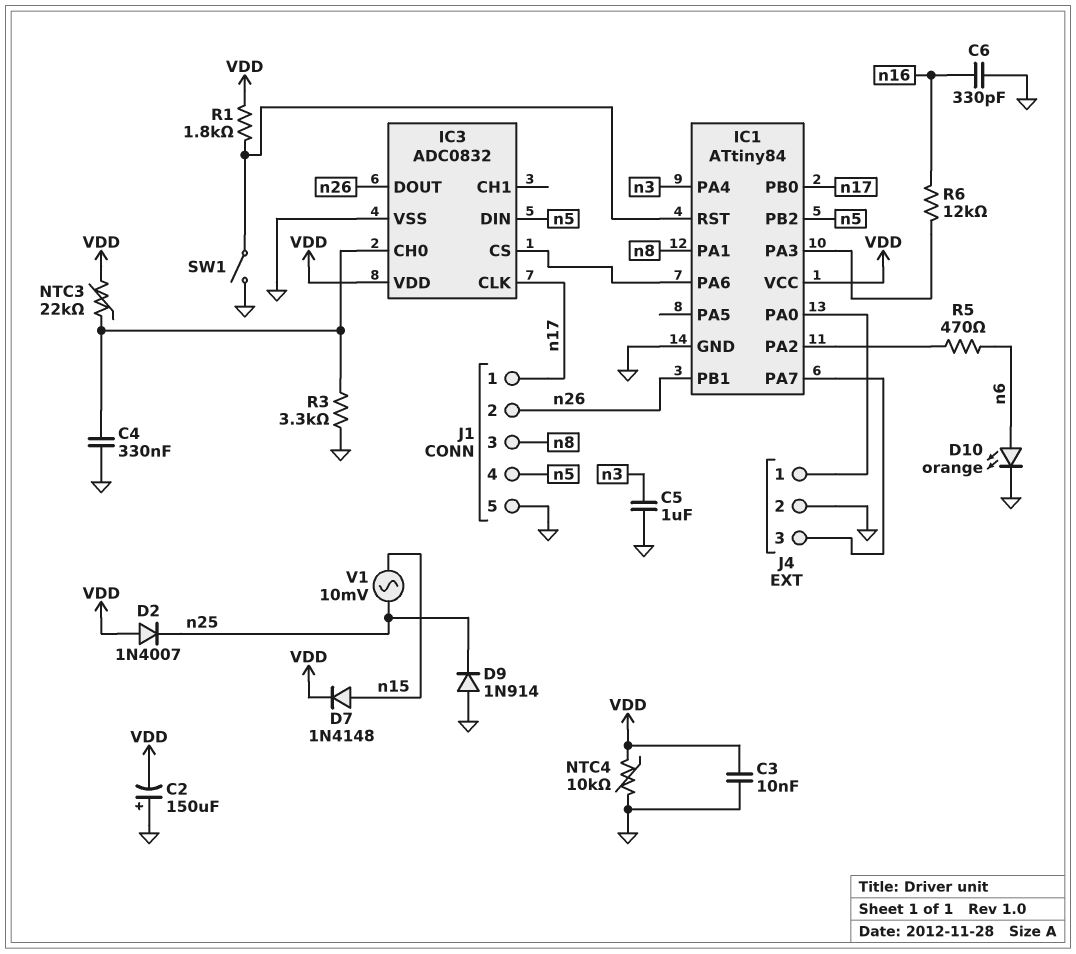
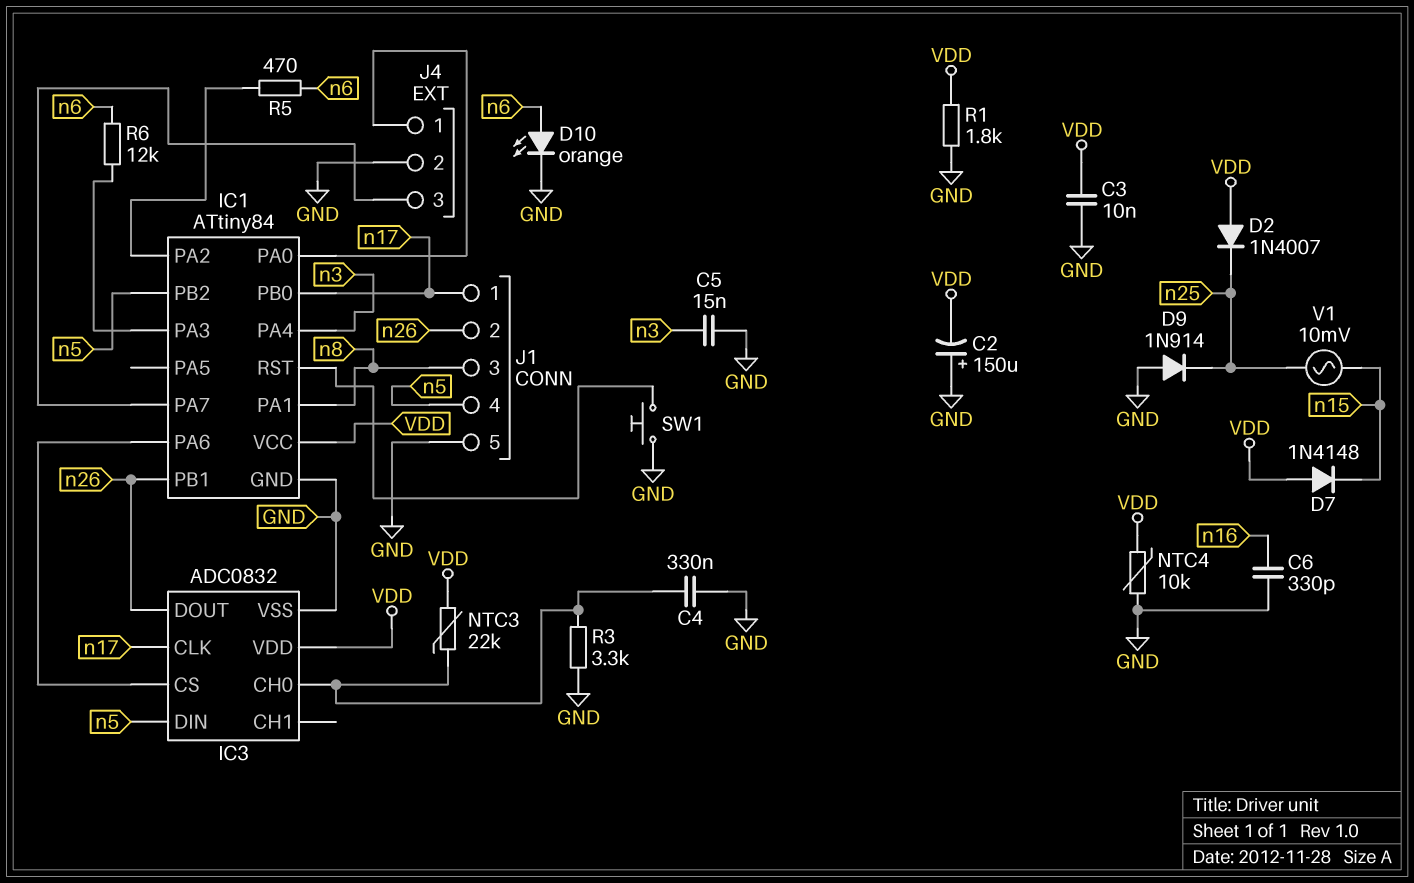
C5: 1uF (GND, n3) -> 15nF (GND, n3)
D7: diode 1N4148 (A n15, K VDD) -> diode 1N4148 (A VDD, K n15)
R1: 1.8k (IC1/RST, VDD) -> 1.8k (GND, VDD)
R6: 12k (IC1/PA3, n16) -> 12k (IC1/PA3, n6)
SW1: switch (GND, IC1/RST) -> button (GND, IC1/RST)

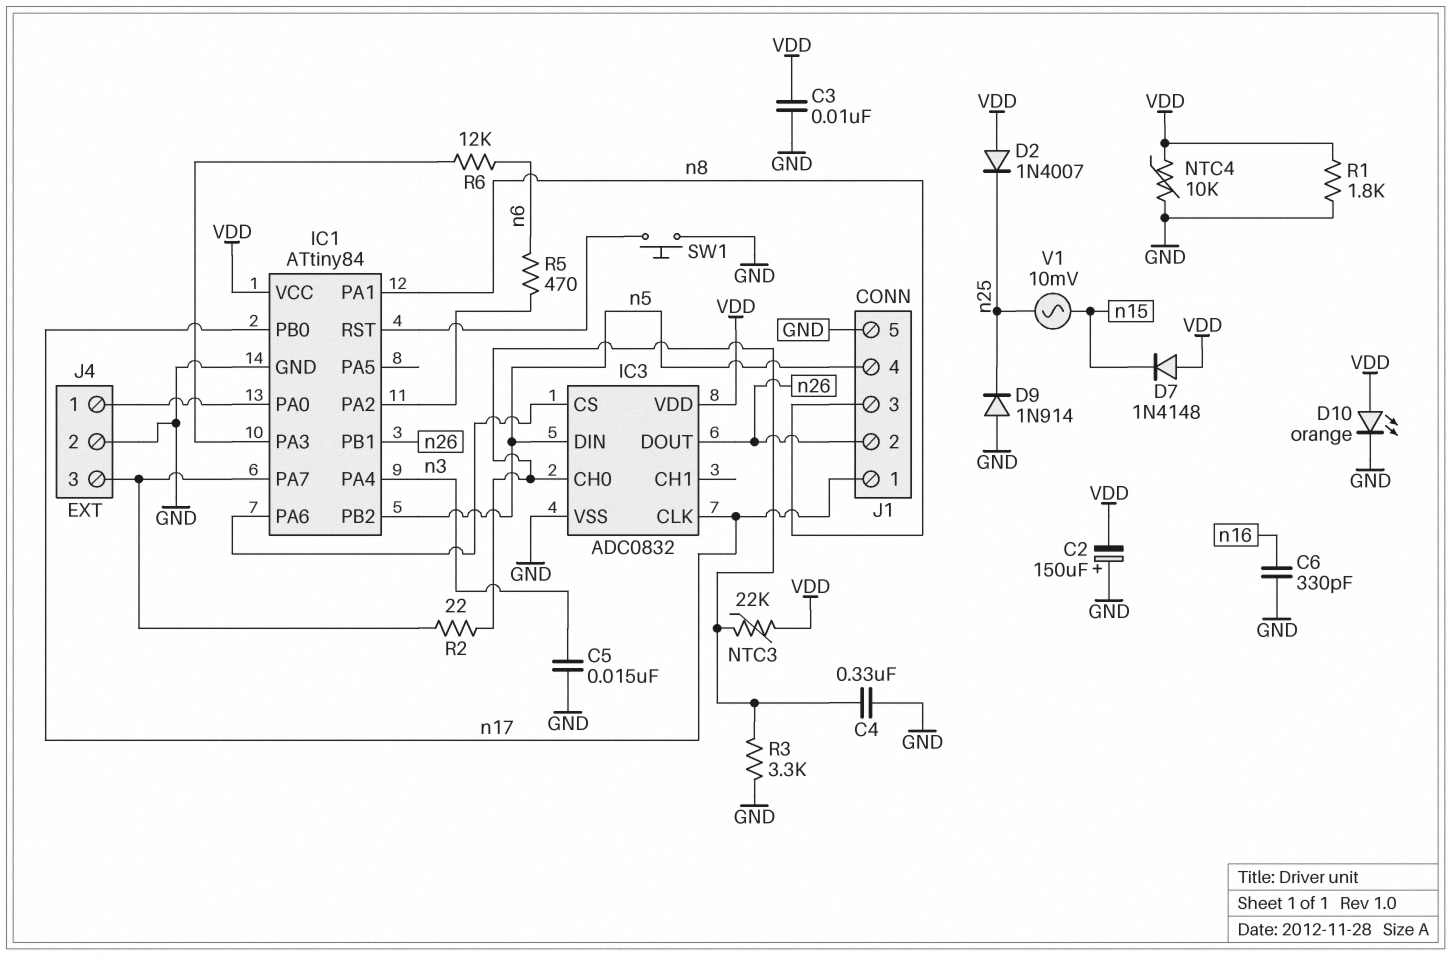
D10: LED orange (A n6, K GND) -> LED orange (A VDD, K GND)
R2: none -> 22 (IC1/PA7, IC3/CH0)

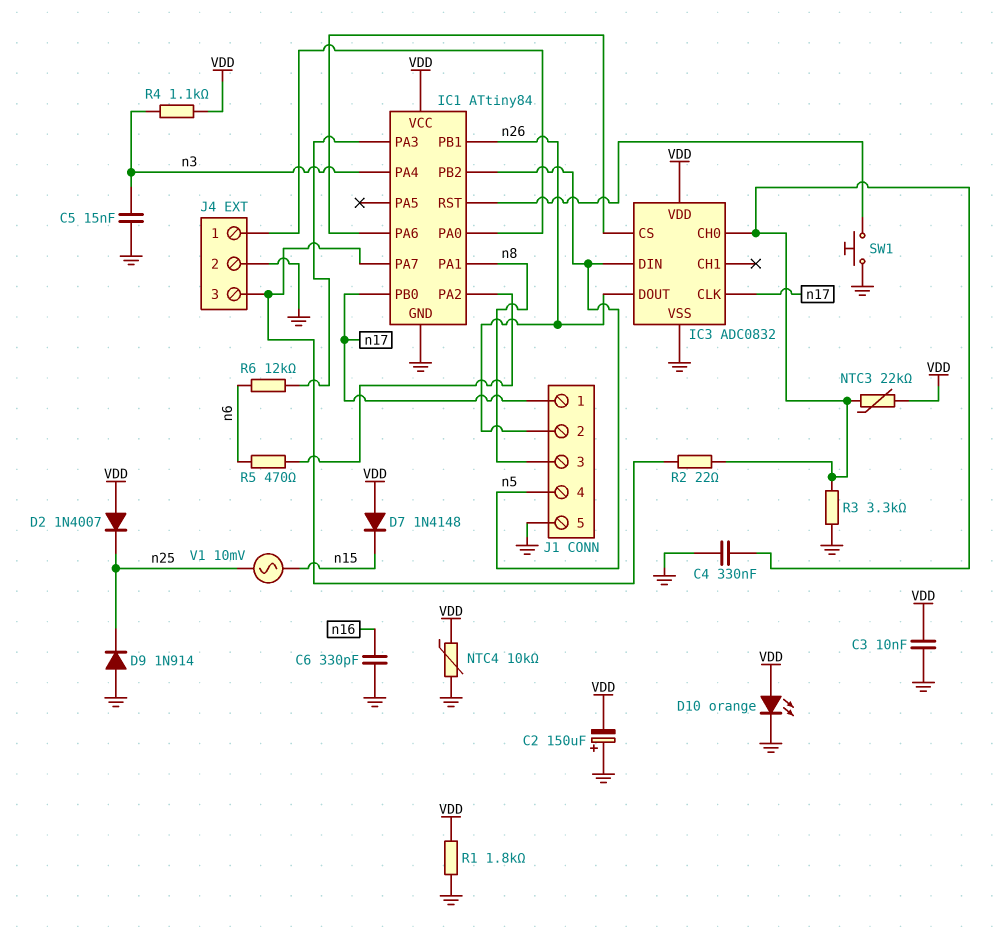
R4: none -> 1.1k (VDD, n3)

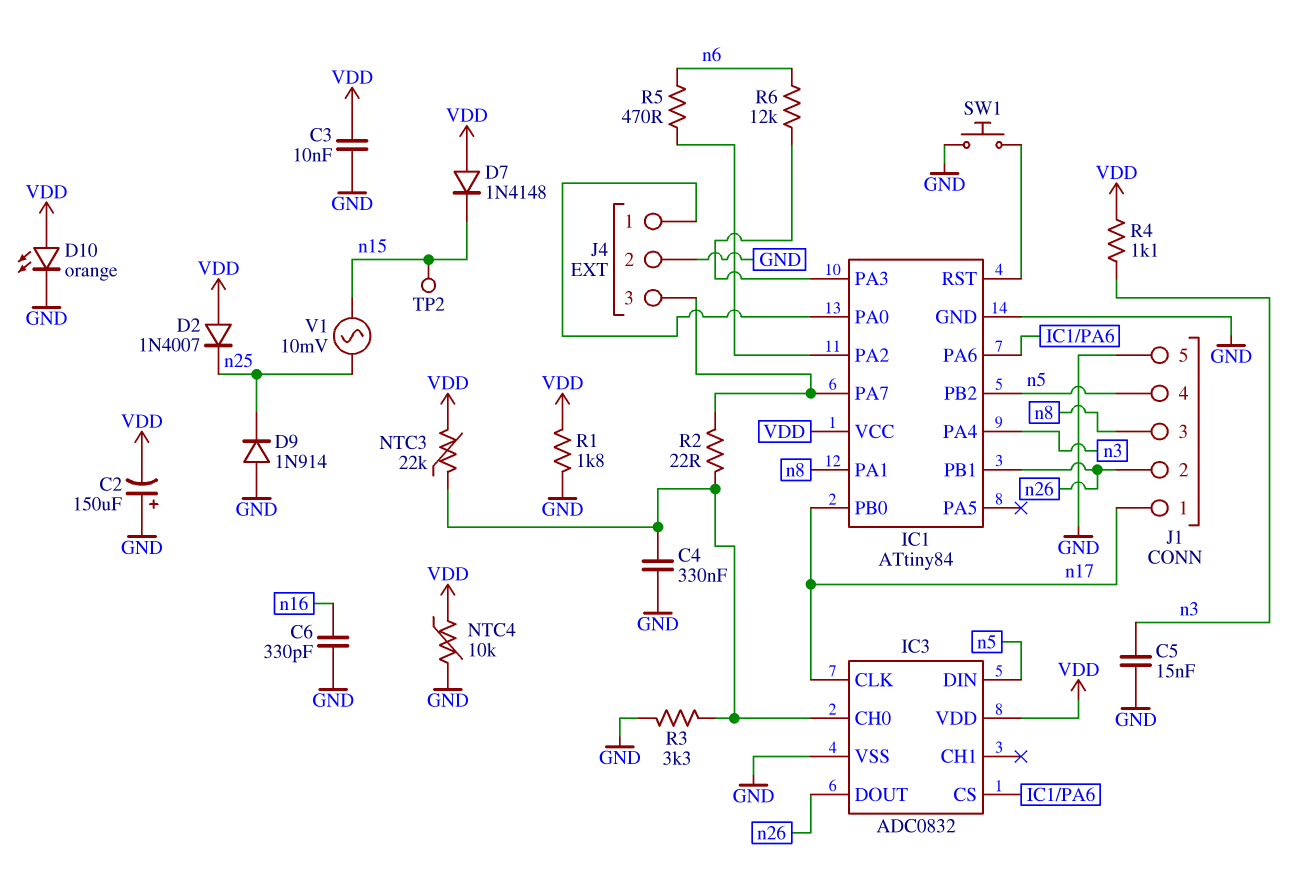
TP2: none -> test point (n15)

